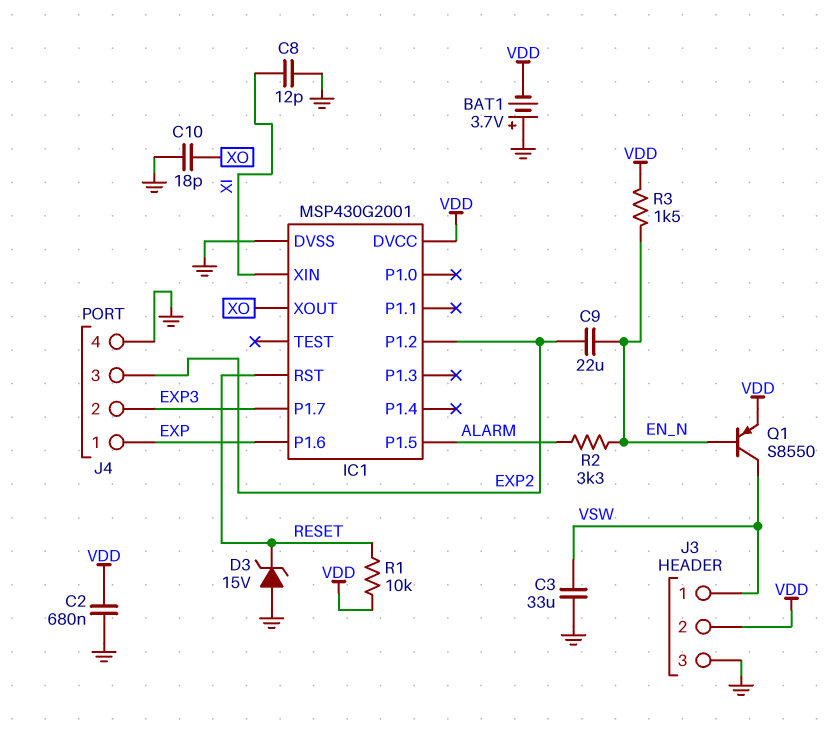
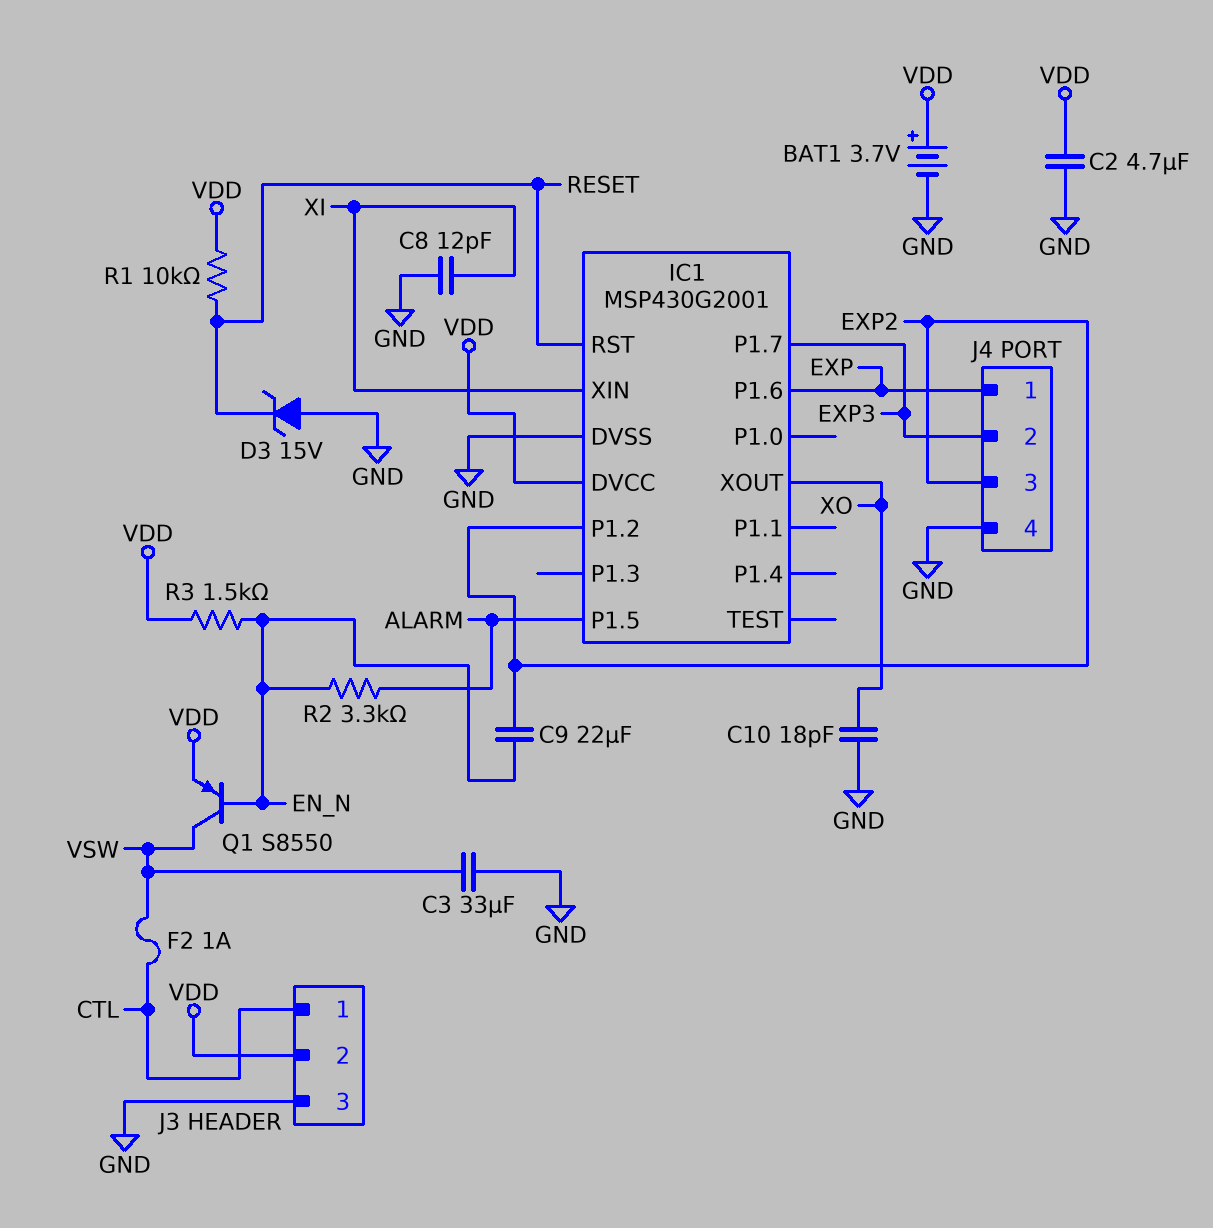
BAT1: 3.7V (plus GND, minus VDD) -> 3.7V (plus VDD, minus GND)
C2: 680nF (GND, VDD) -> 4.7uF (GND, VDD)
F2: none -> 1A (CTL, VSW)
J3 pin 1: VSW -> CTL

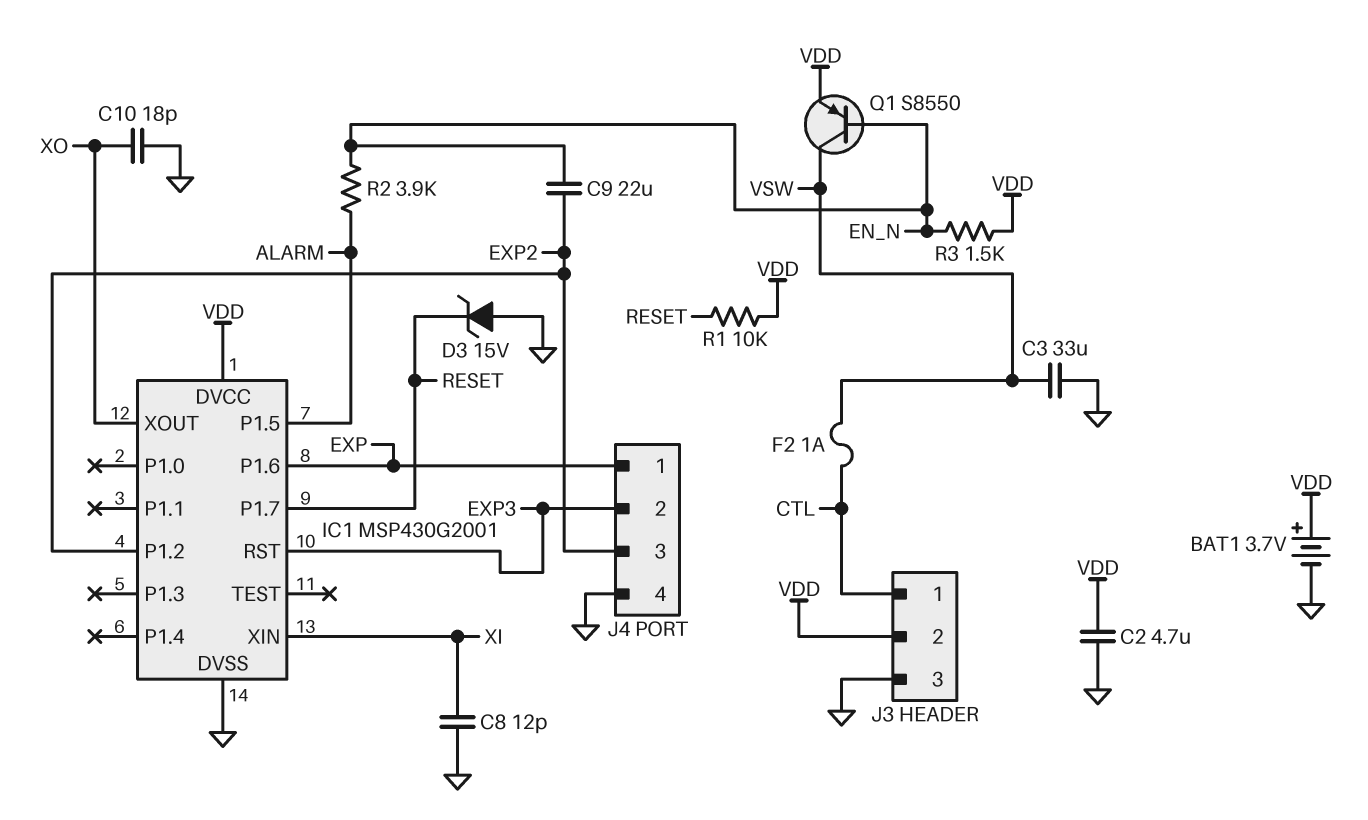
IC1 pin P1.7: EXP3 -> RESET
IC1 pin RST: RESET -> EXP3
R2: 3.3k (ALARM, EN_N) -> 3.9k (ALARM, EN_N)

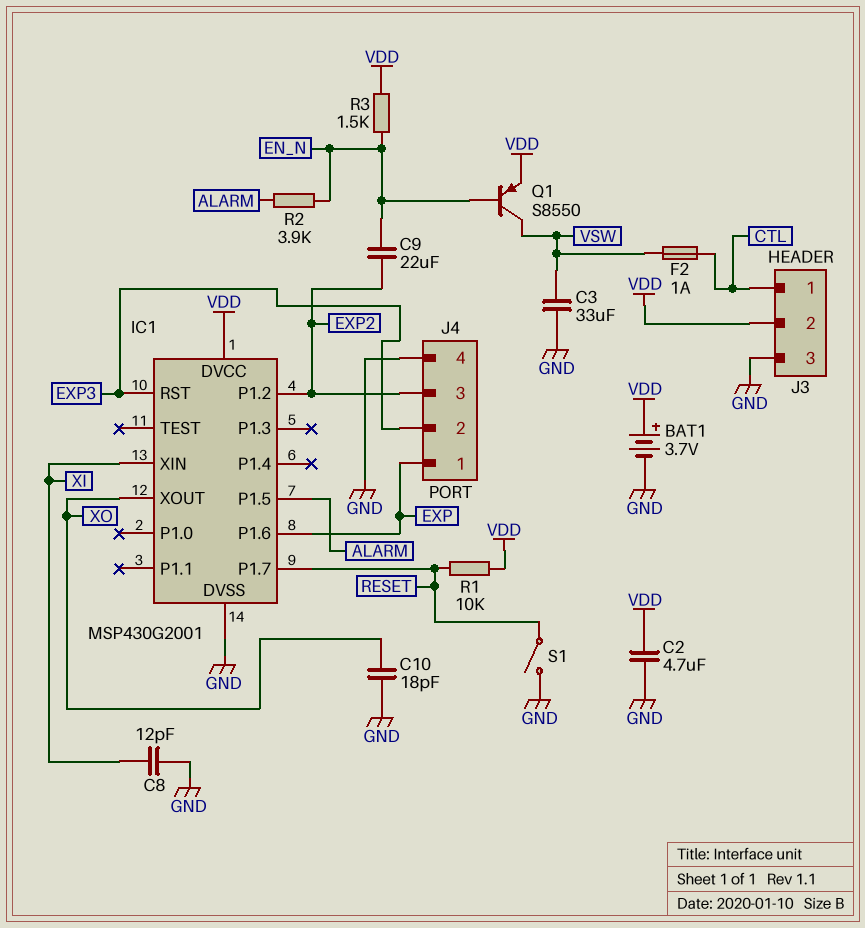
D3: zener 15V (A GND, K RESET) -> none
S1: none -> switch (GND, RESET)

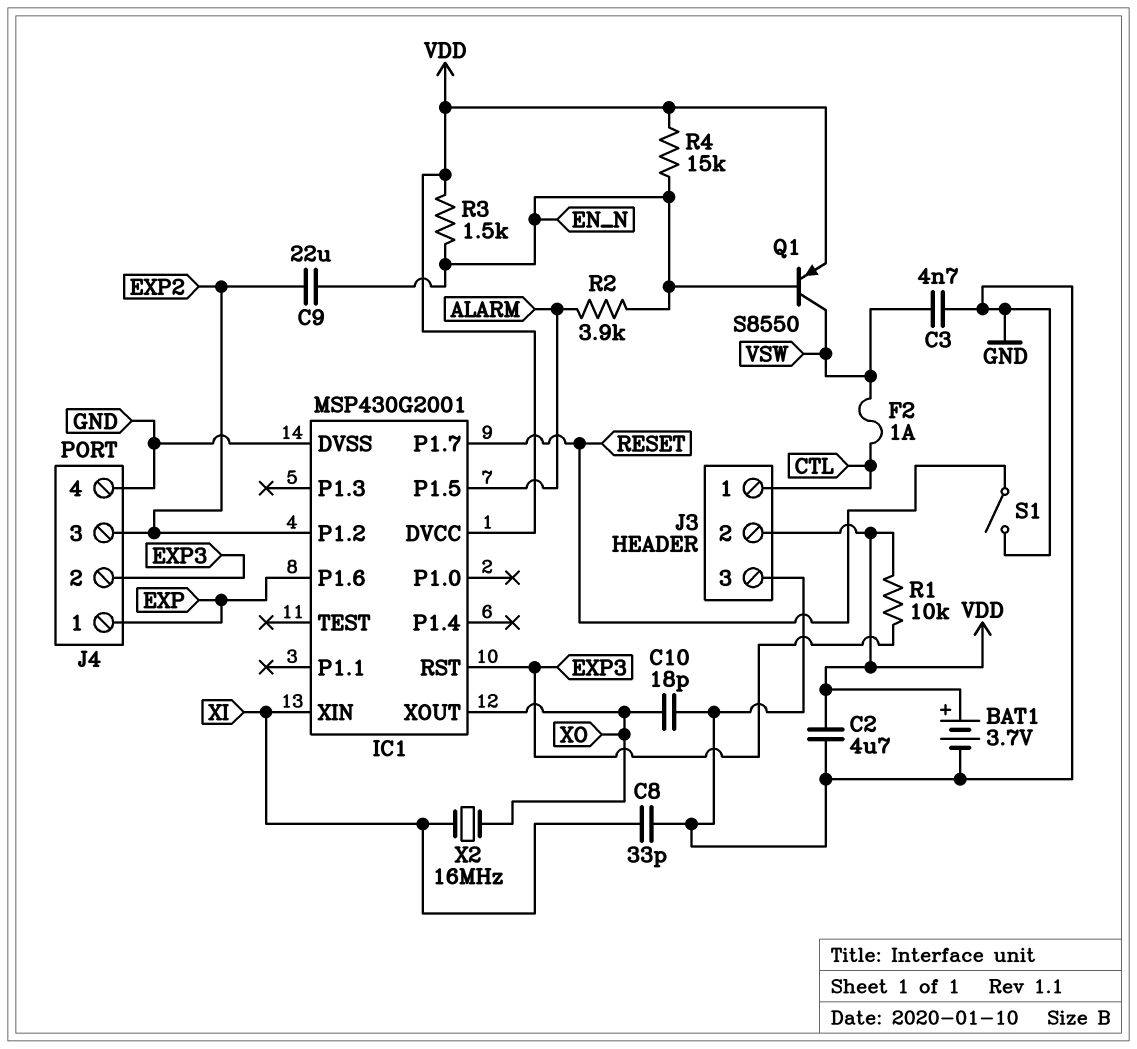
C3: 33uF (GND, VSW) -> 4.7nF (GND, VSW)
C8: 12pF (GND, XI) -> 33pF (GND, XI)
R1: 10k (RESET, VDD) -> 10k (EXP3, VDD)
R4: none -> 15k (EN_N, VDD)
X2: none -> 16MHz (XI, XO)

